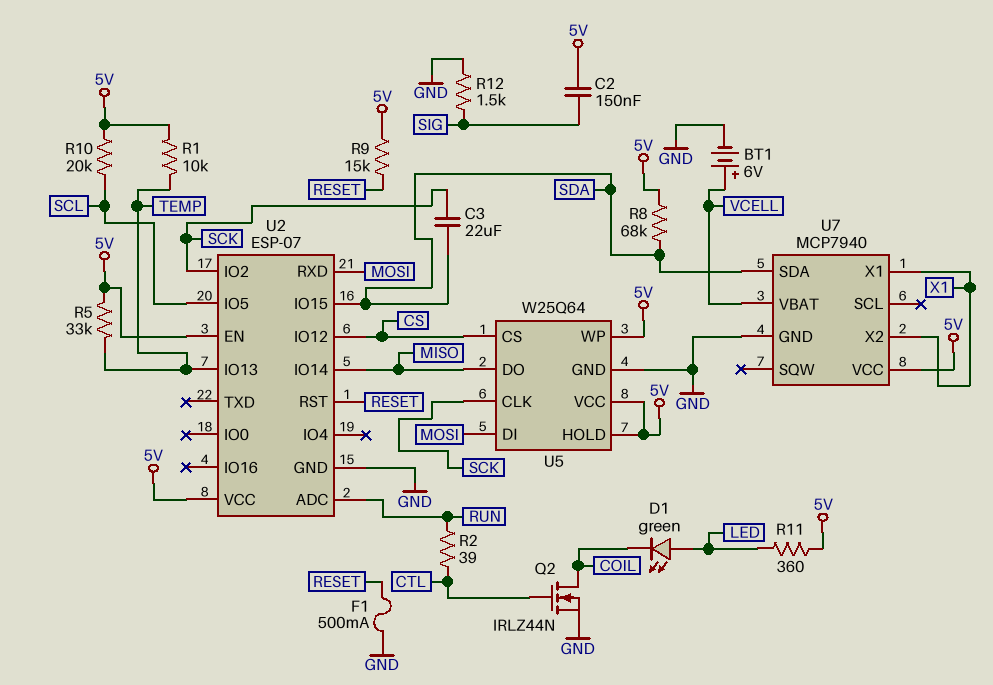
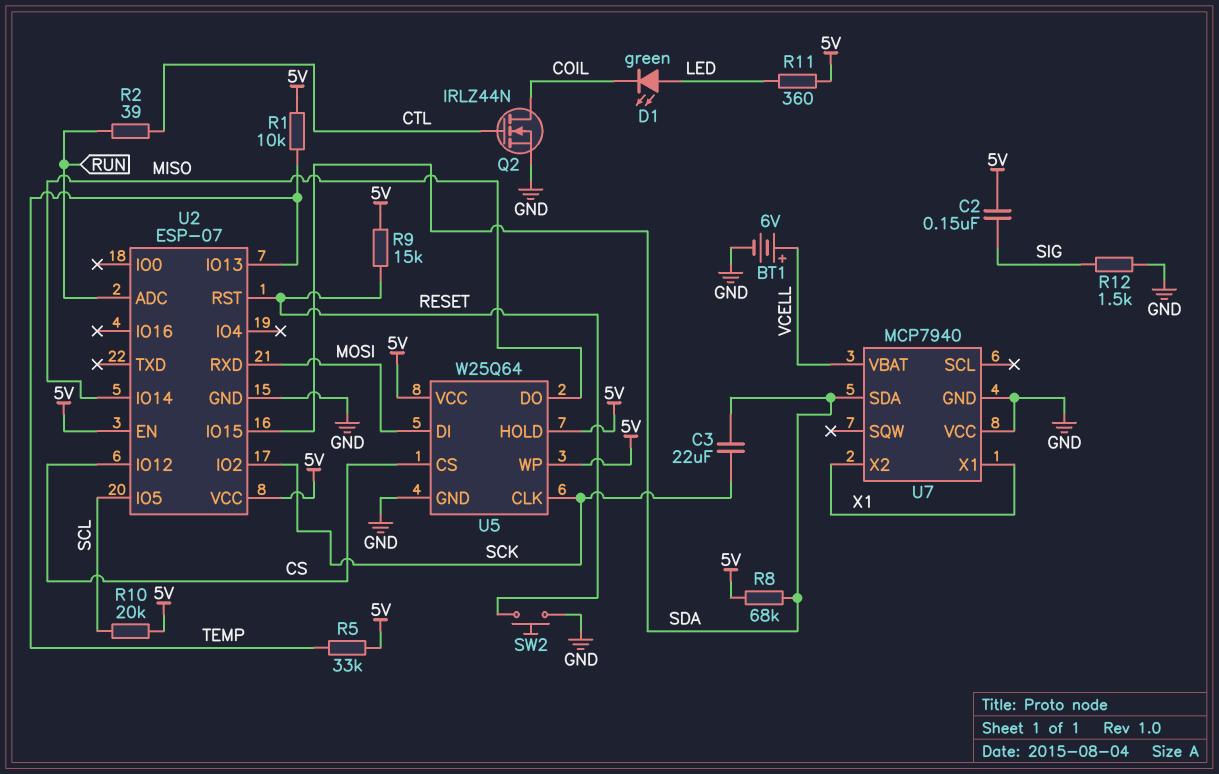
F1: 500mA (GND, RESET) -> none
SW2: none -> button (GND, RESET)
U7 pin VCC: 5V -> GND

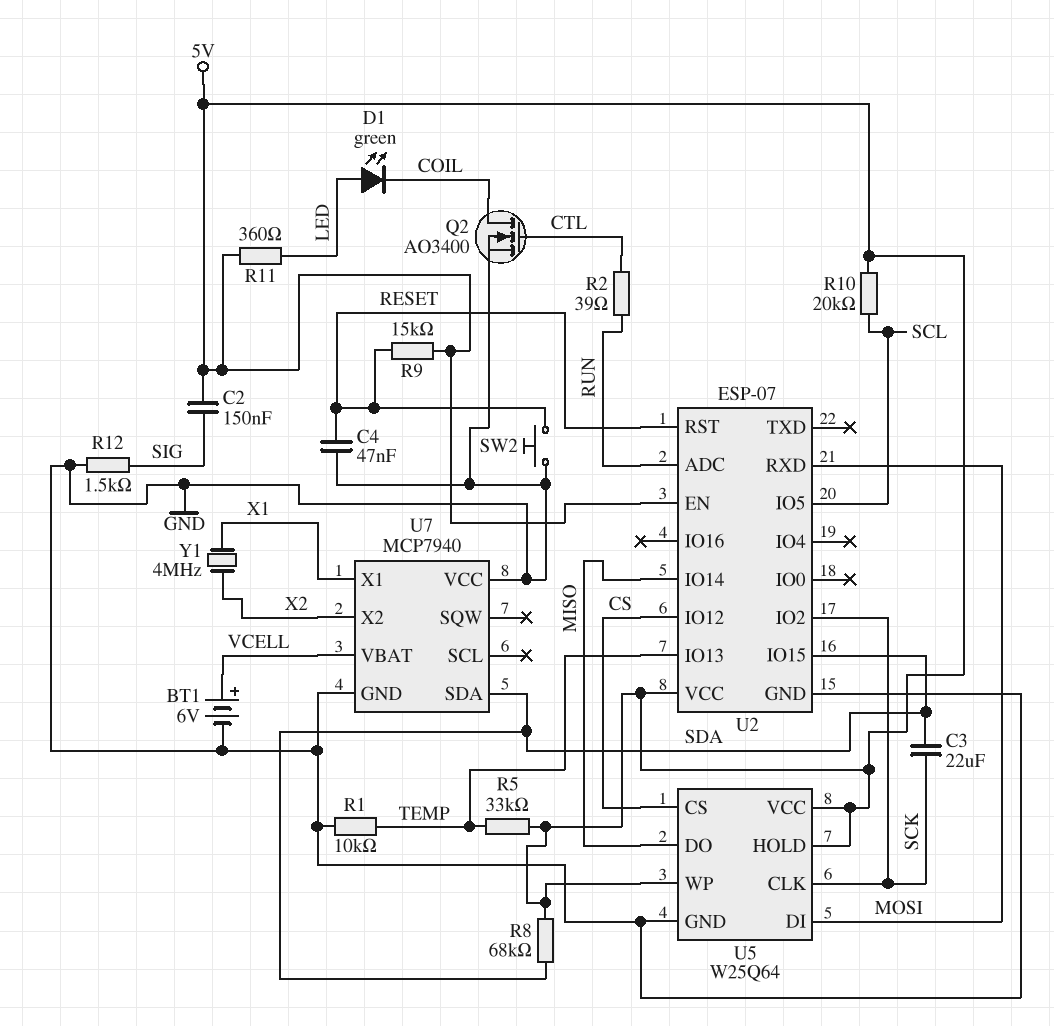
C4: none -> 47nF (GND, RESET)
Q2: NMOS IRLZ44N (G CTL, D COIL, S GND) -> NMOS AO3400 (G CTL, D COIL, S GND)
R1: 10k (5V, TEMP) -> 10k (GND, TEMP)
U7 pin X2: X1 -> X2
Y1: none -> 4MHz (X1, X2)

